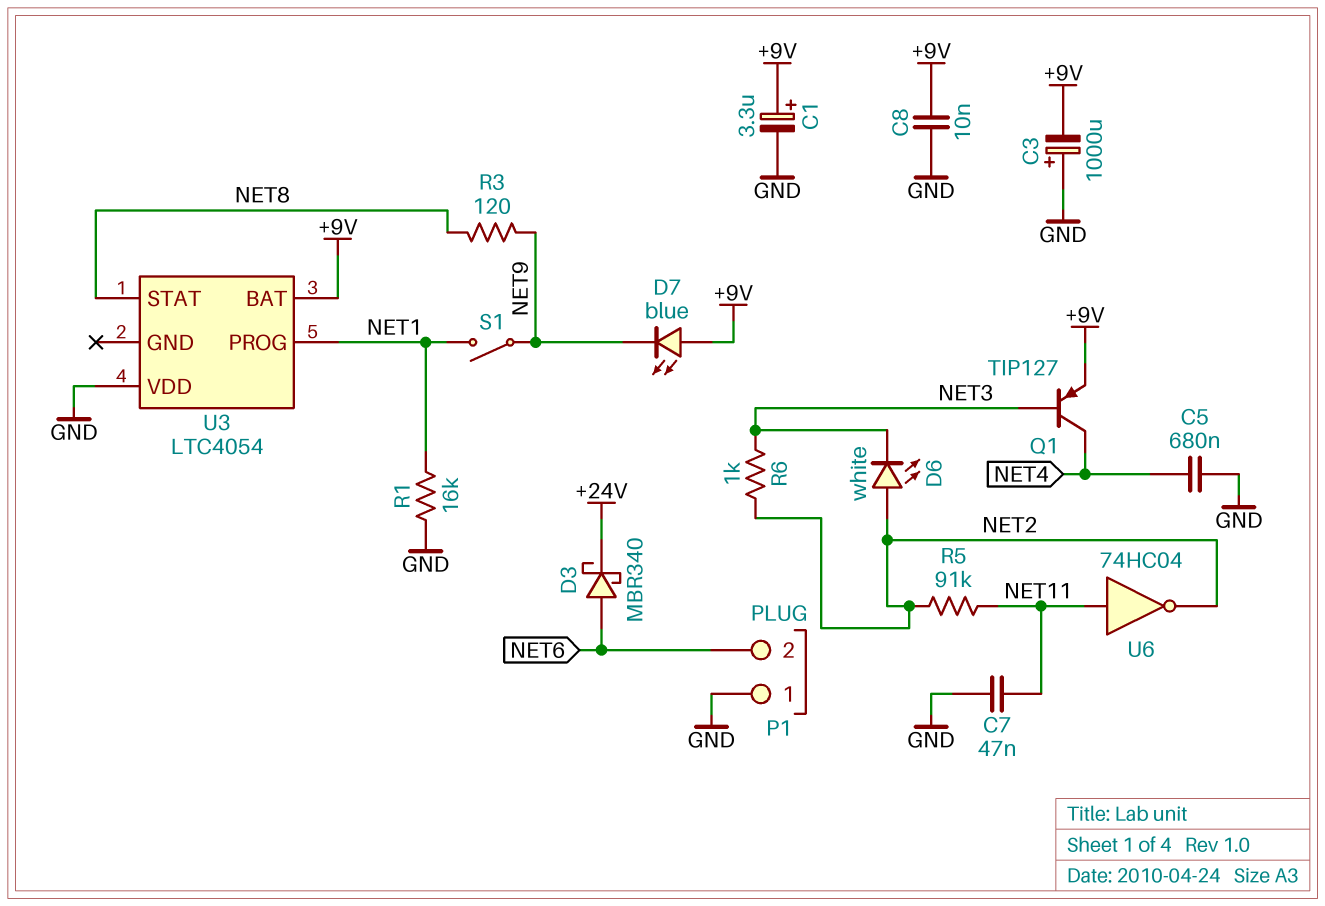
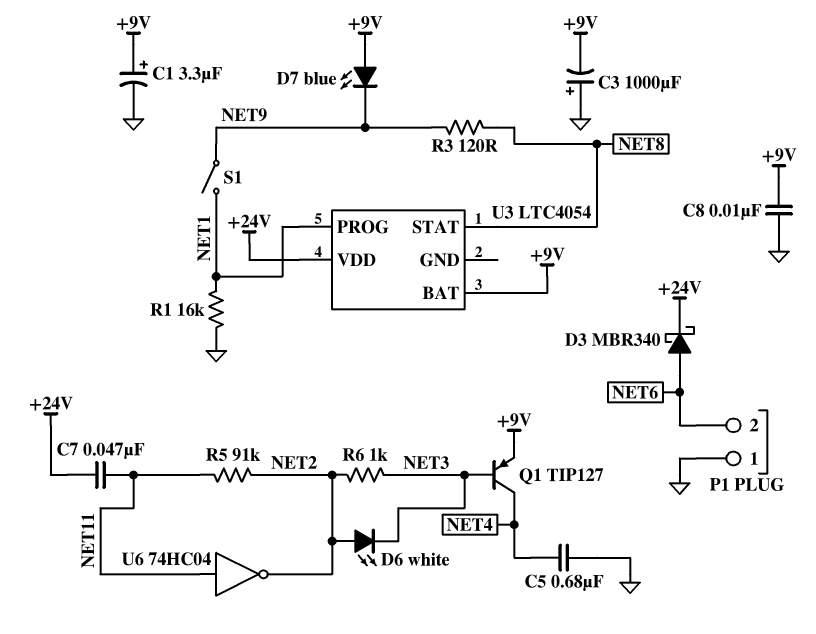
C7: 47nF (GND, NET11) -> 47nF (+24V, NET11)
U3 pin VDD: GND -> +24V

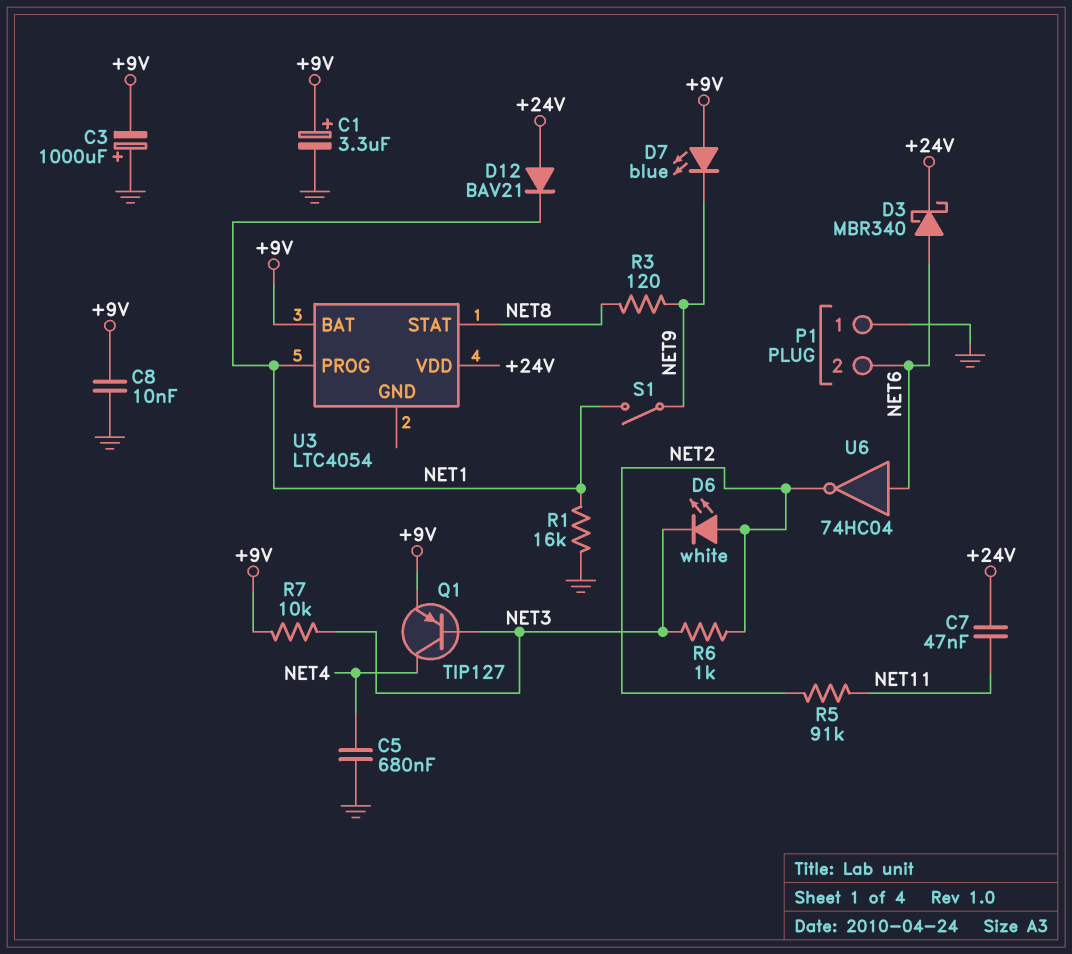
D12: none -> diode BAV21 (A +24V, K NET1)
R7: none -> 10k (+9V, NET3)
U6: NOT 74HC04 (in NET11, out NET2) -> NOT 74HC04 (in NET6, out NET2)

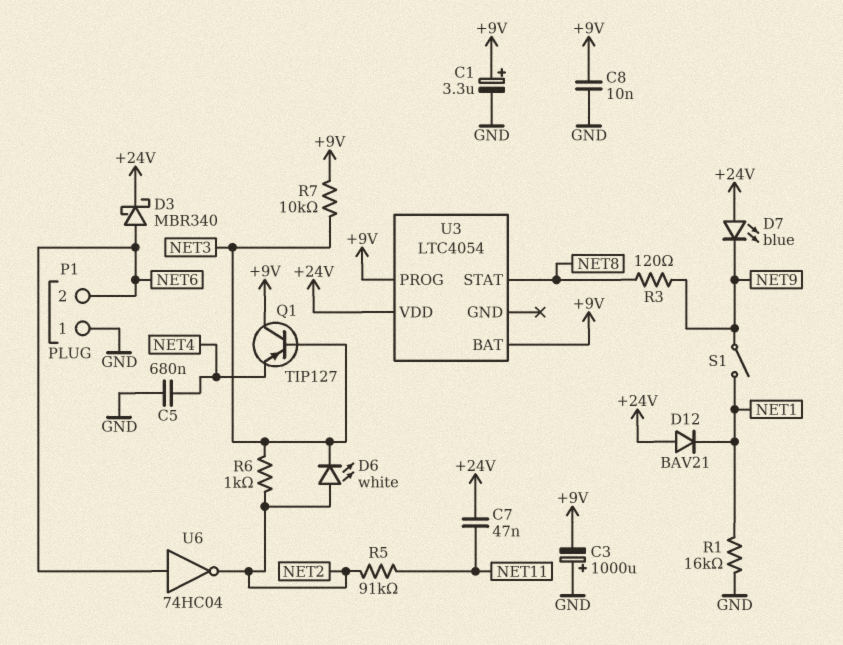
D7: LED blue (A +9V, K NET9) -> LED blue (A +24V, K NET9)
Q1: PNP TIP127 (B NET3, C NET4, E +9V) -> PNP TIP127 (B NET3, C +9V, E NET4)
U3 pin PROG: NET1 -> +9V

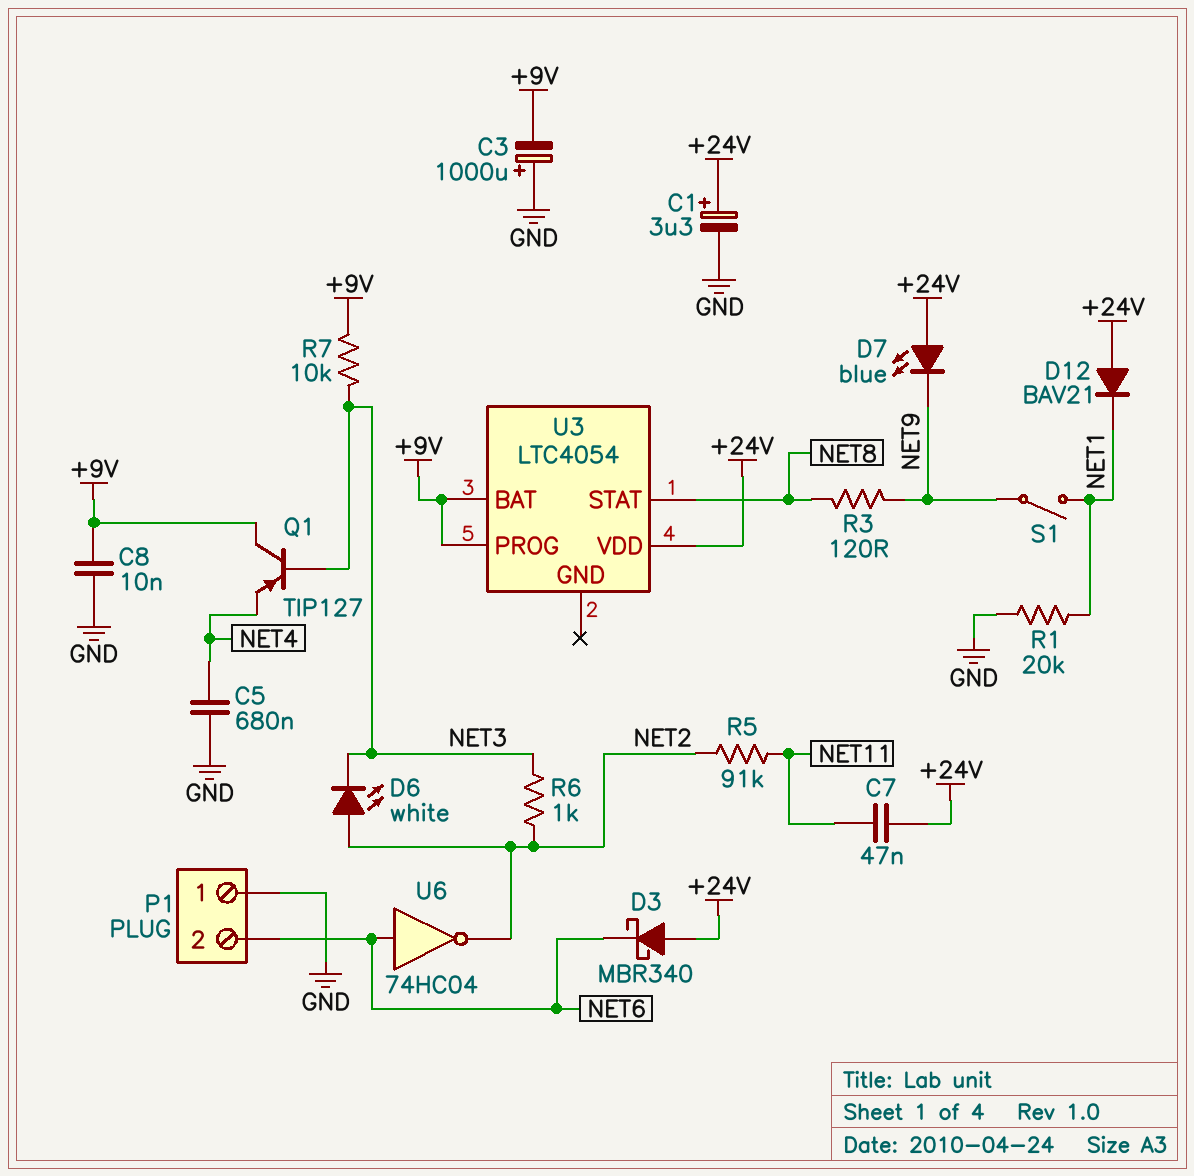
C1: 3.3uF (plus +9V, minus GND) -> 3.3uF (plus +24V, minus GND)
D3: schottky MBR340 (A NET6, K +24V) -> schottky MBR340 (A +24V, K NET6)
R1: 16k (GND, NET1) -> 20k (GND, NET1)

